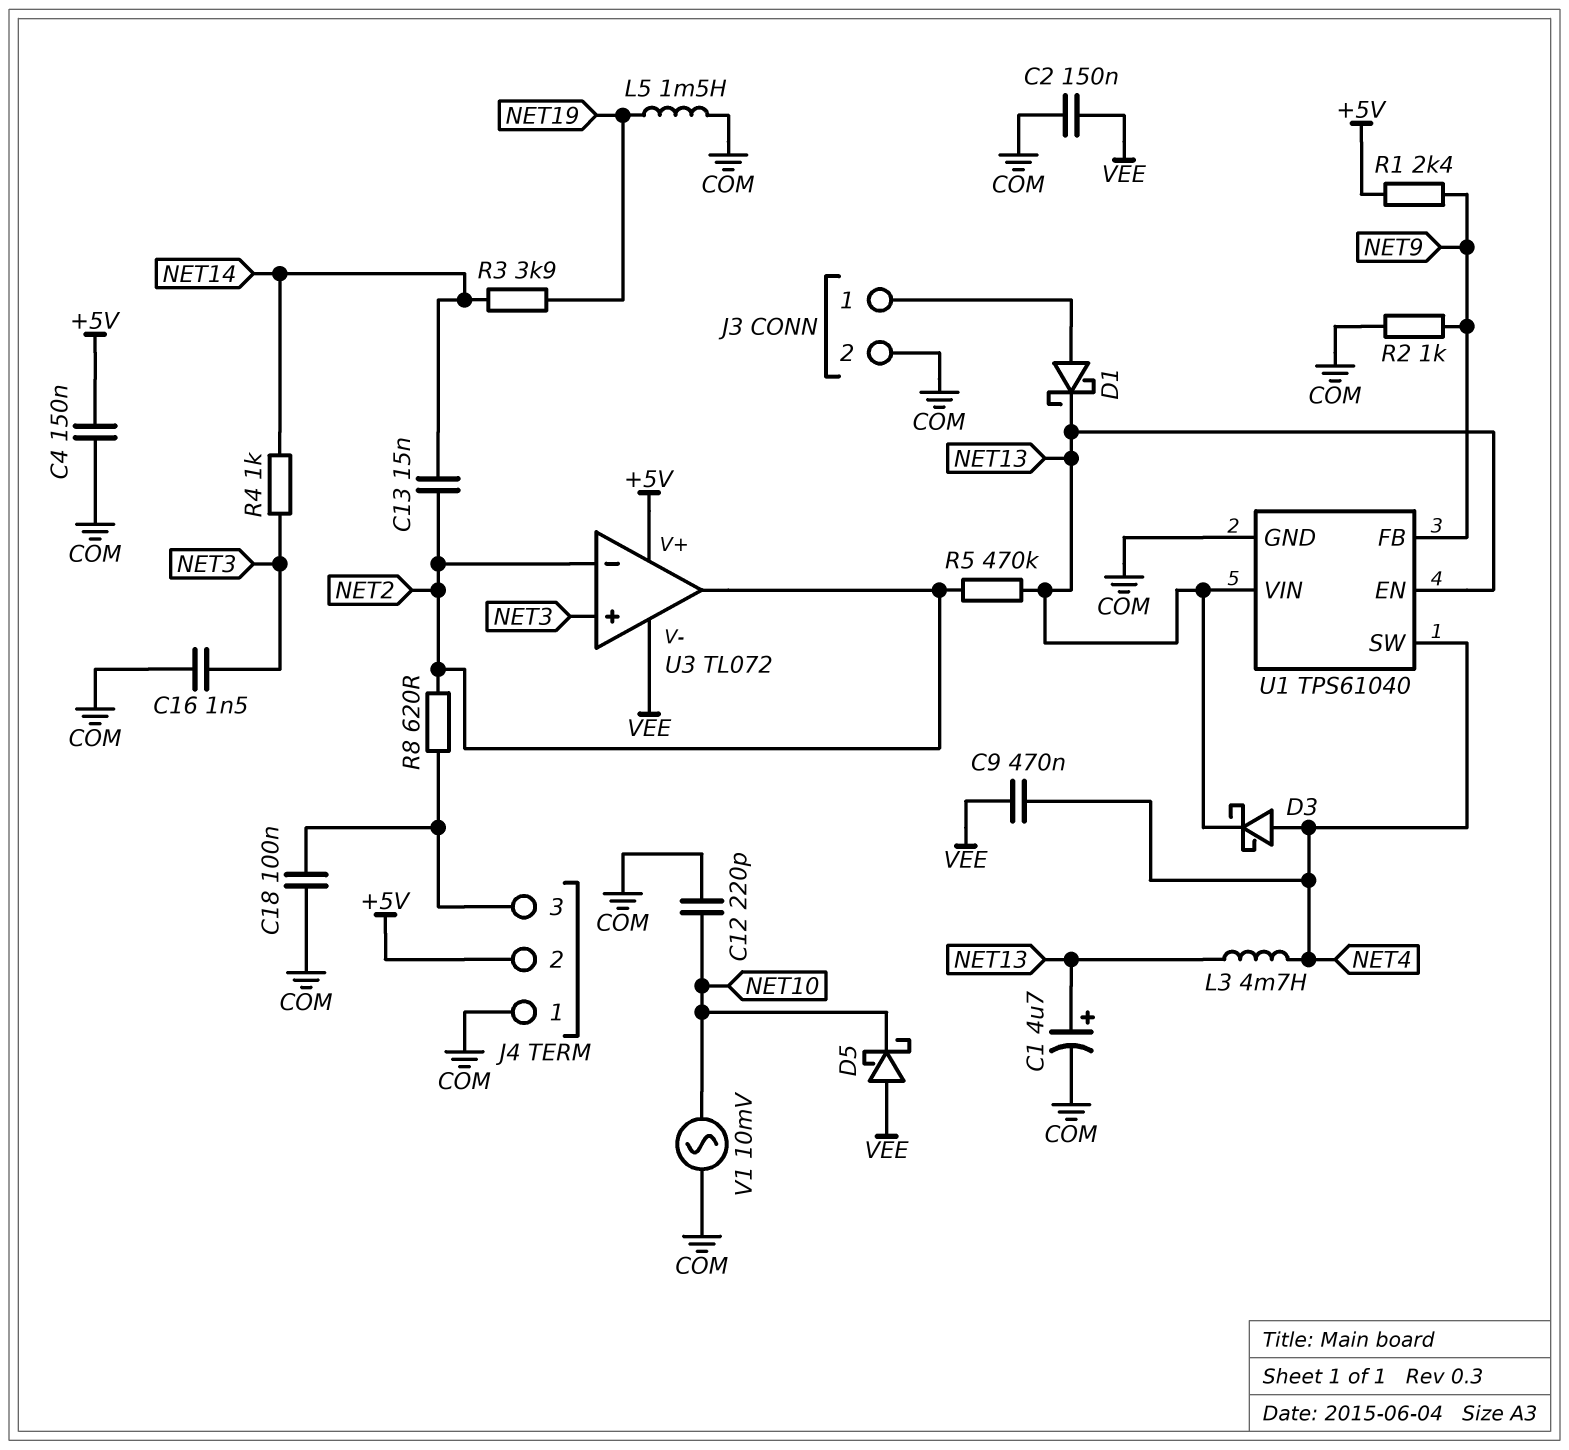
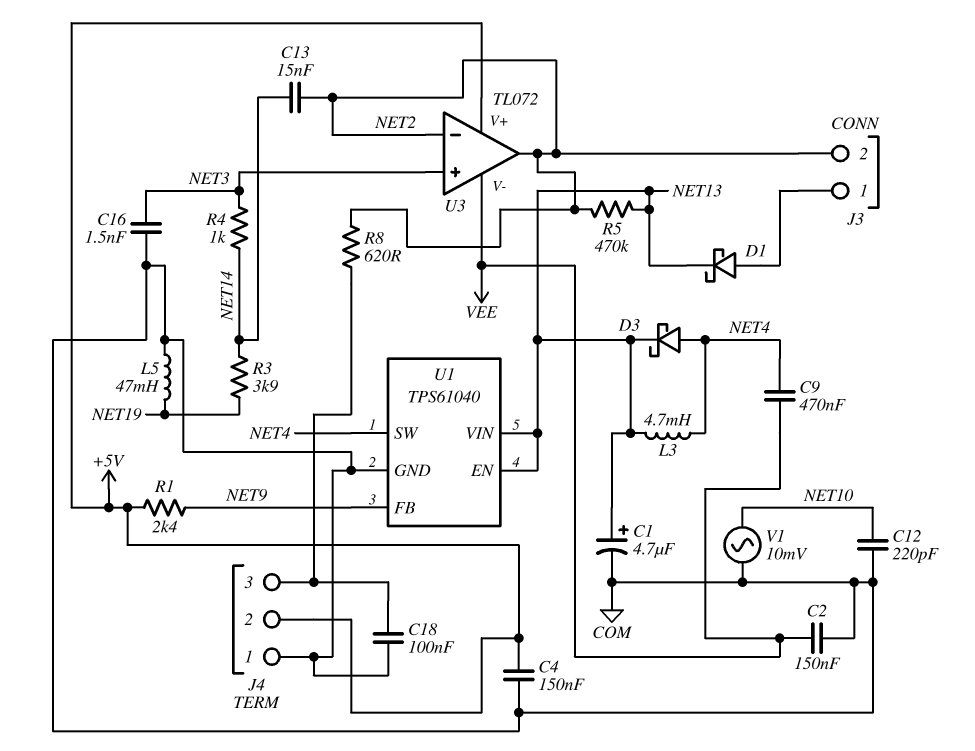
D5: schottky (A VEE, K NET10) -> none
J3 pin 2: COM -> NET2
L5: 1.5mH (COM, NET19) -> 47mH (COM, NET19)
R2: 1k (COM, NET9) -> none

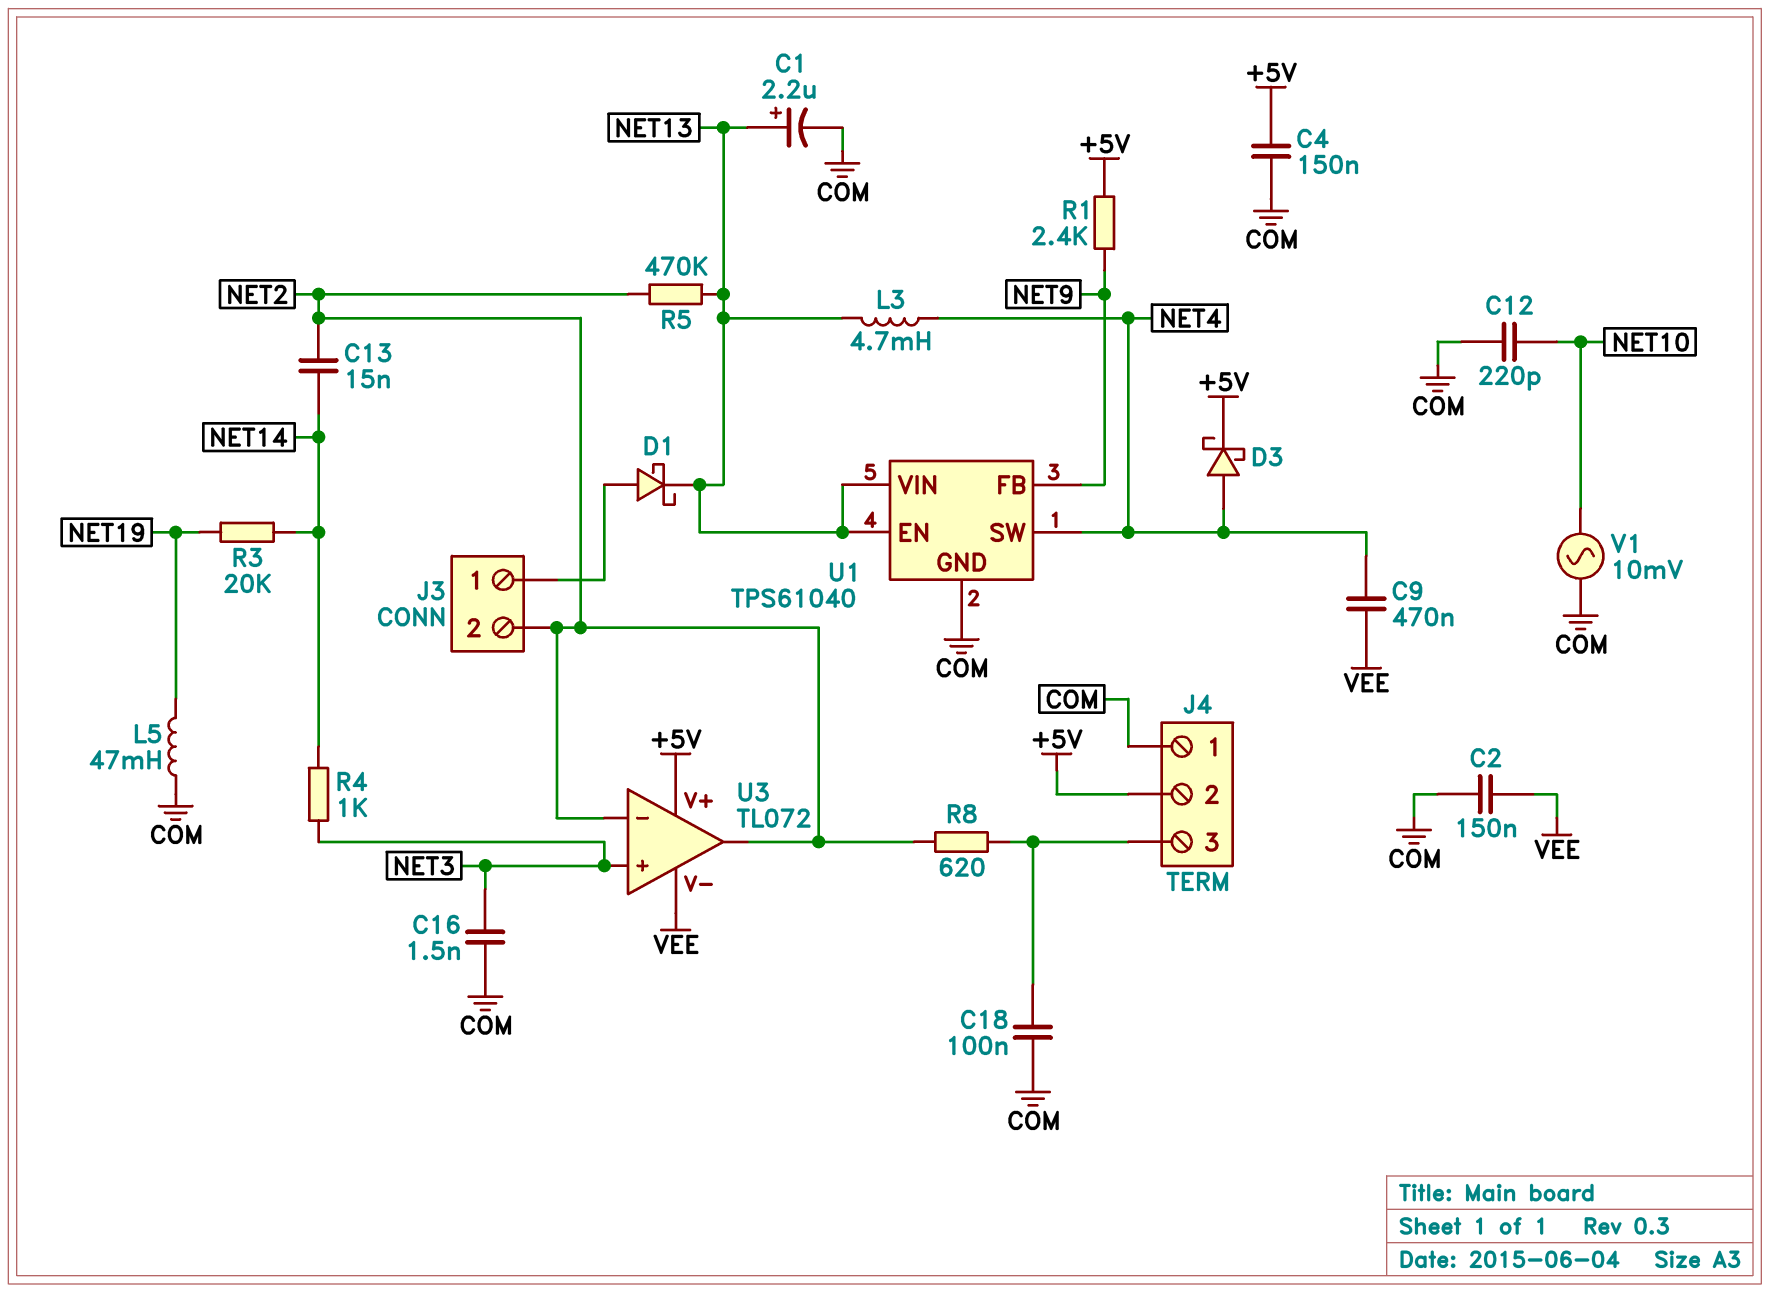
C1: 4.7uF (plus NET13, minus COM) -> 2.2uF (plus NET13, minus COM)
D3: schottky (A NET4, K NET13) -> schottky (A NET4, K +5V)
R3: 3.9k (NET14, NET19) -> 20k (NET14, NET19)

